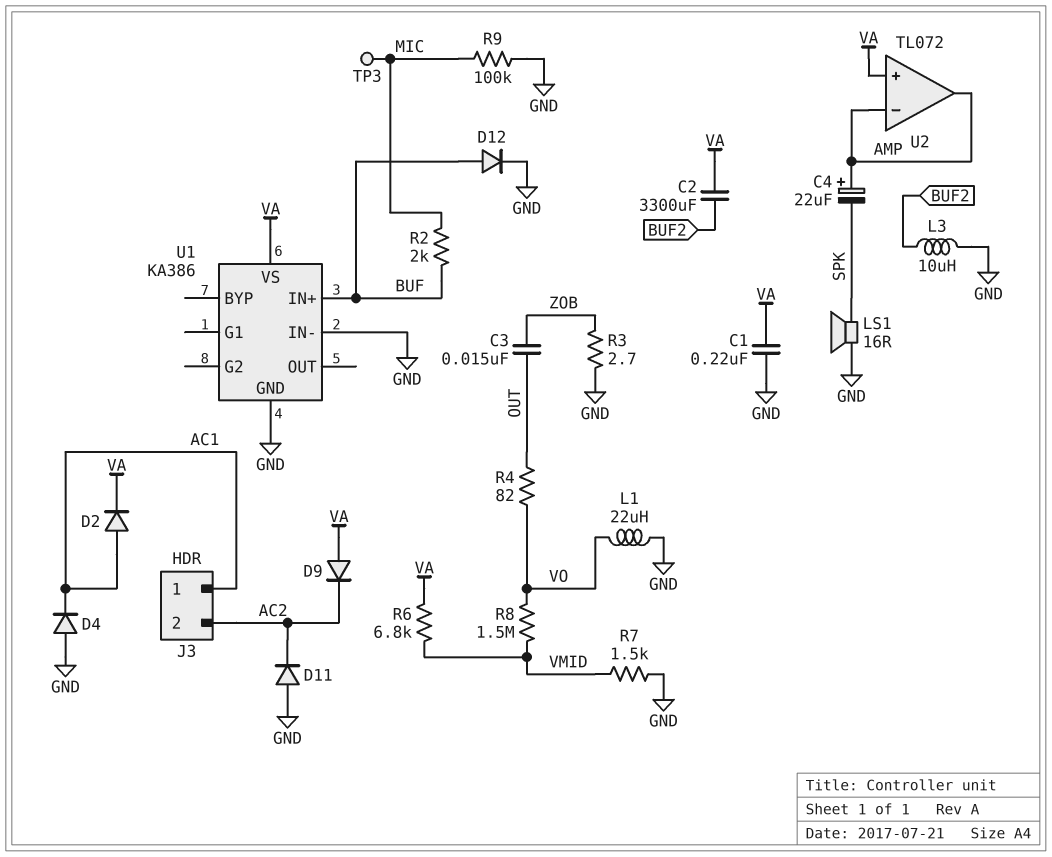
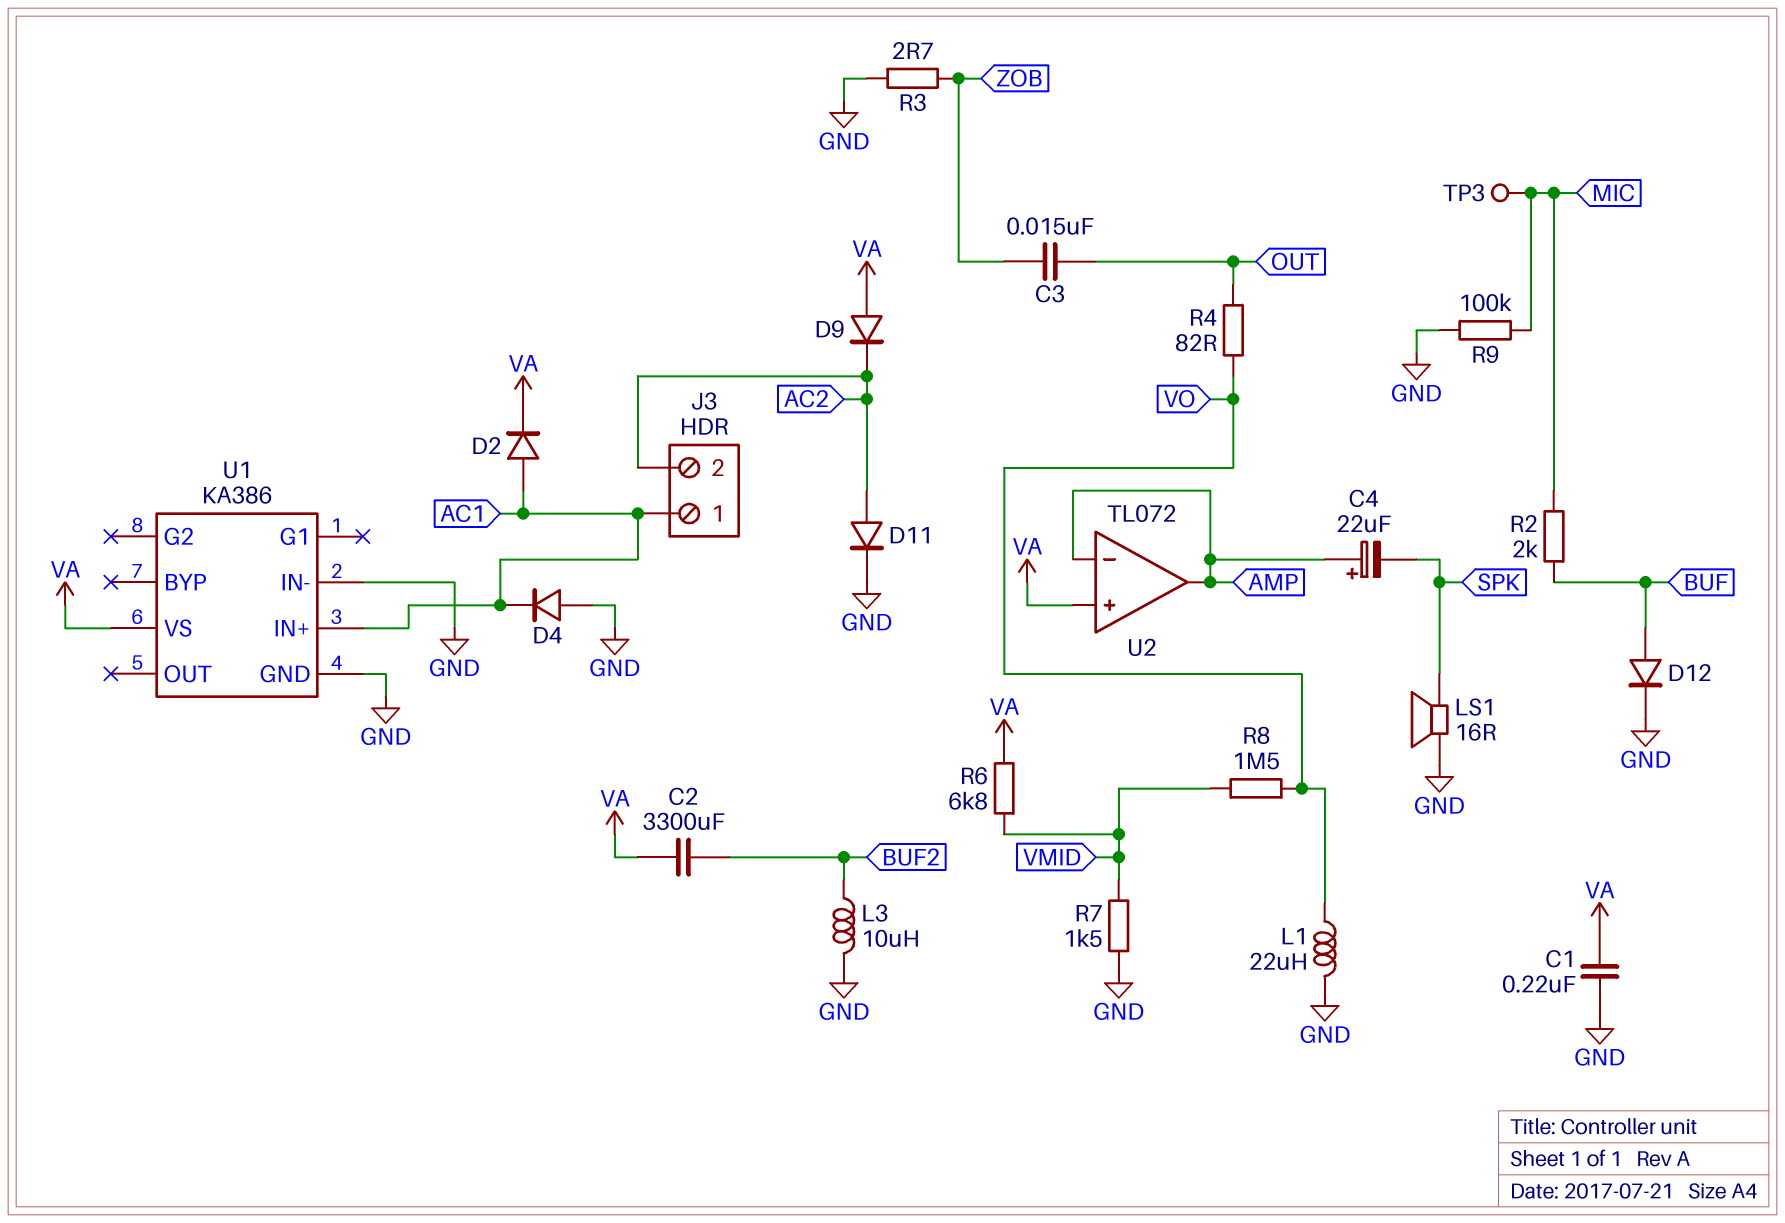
D11: diode (A GND, K AC2) -> diode (A AC2, K GND)
U1 pin IN+: BUF -> AC1

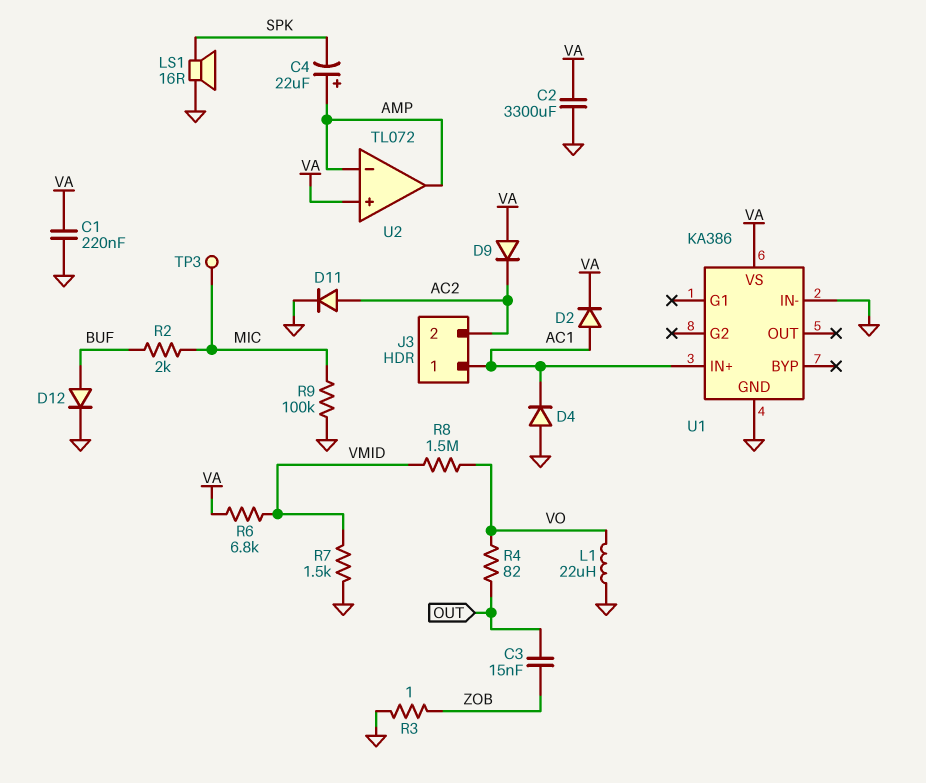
C2: 3300uF (BUF2, VA) -> 3300uF (GND, VA)
L3: 10uH (BUF2, GND) -> none
R3: 2.7 (GND, ZOB) -> 1 (GND, ZOB)

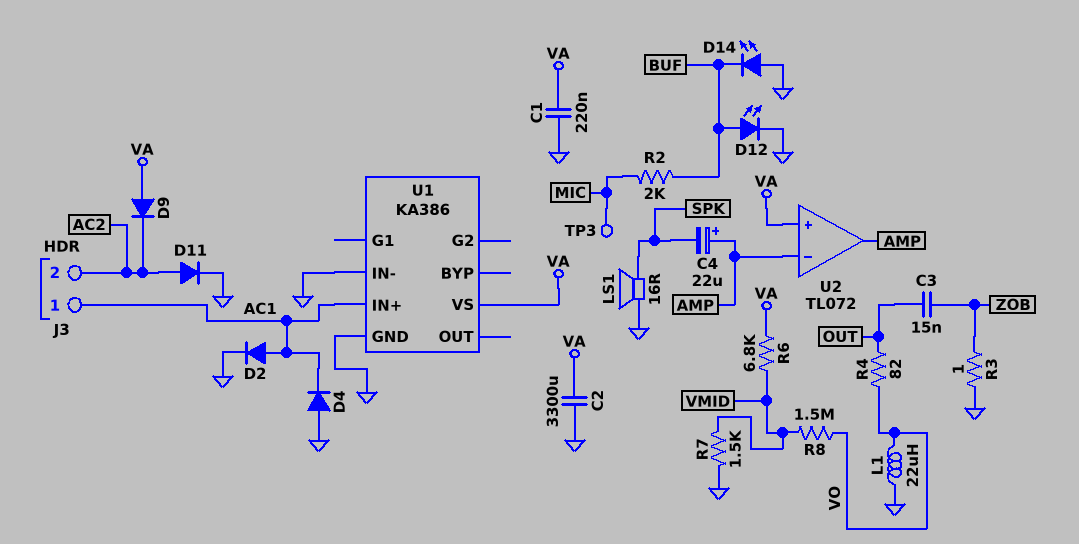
D2: diode (A AC1, K VA) -> diode (A AC1, K GND)
D12: diode (A BUF, K GND) -> LED (A BUF, K GND)
D14: none -> LED (A GND, K BUF)
R9: 100k (GND, MIC) -> none

